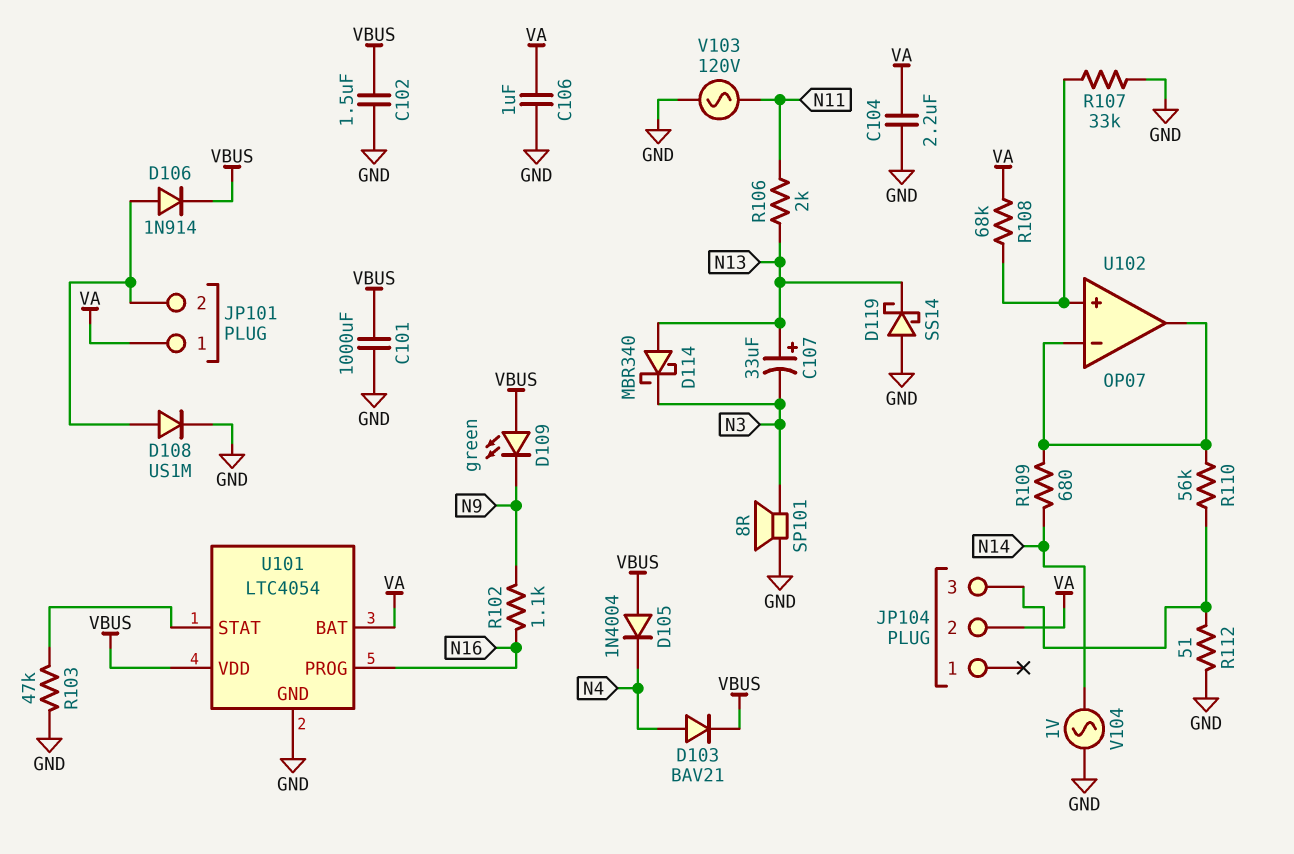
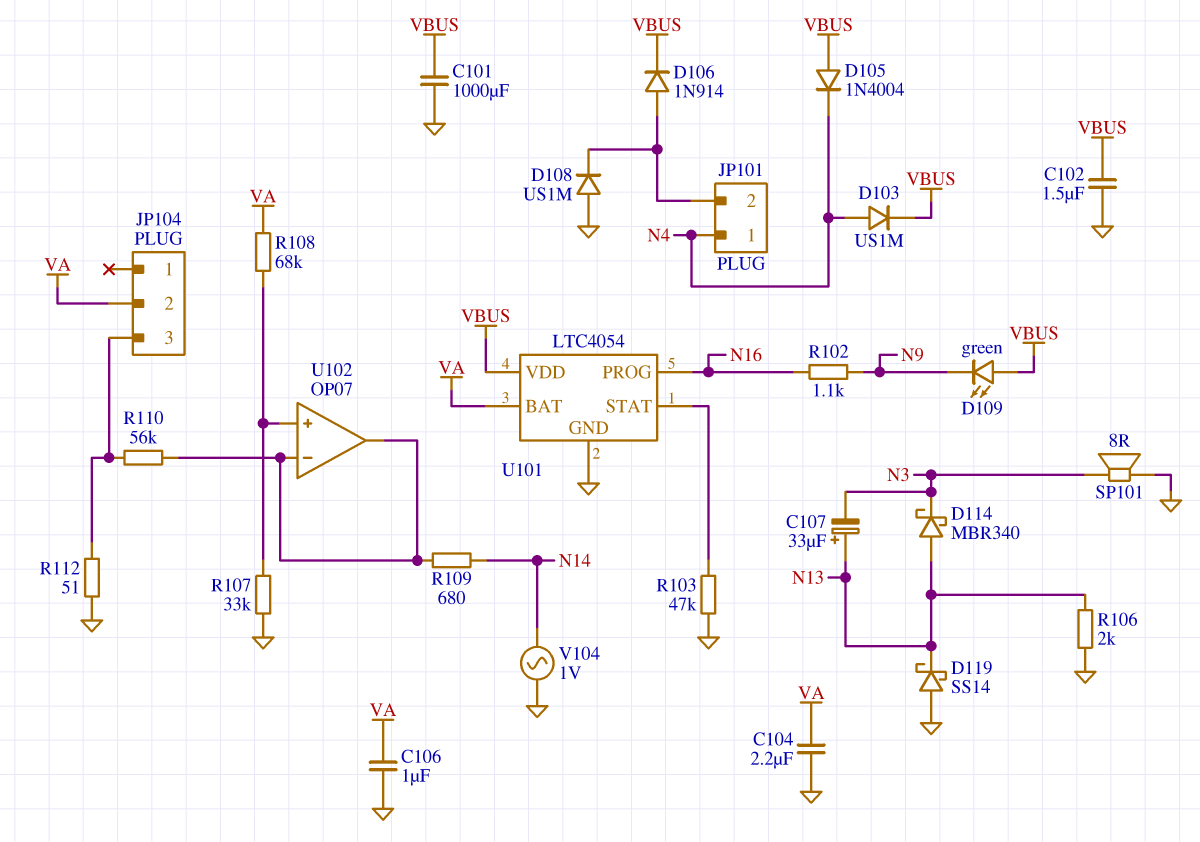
D103: diode BAV21 (A N4, K VBUS) -> diode US1M (A N4, K VBUS)
D108: diode US1M (A JP101/2, K GND) -> diode US1M (A GND, K JP101/2)
JP101 pin 1: VA -> N4
R106: 2k (N11, N13) -> 2k (GND, N13)
V103: AC 120V (GND, N11) -> none

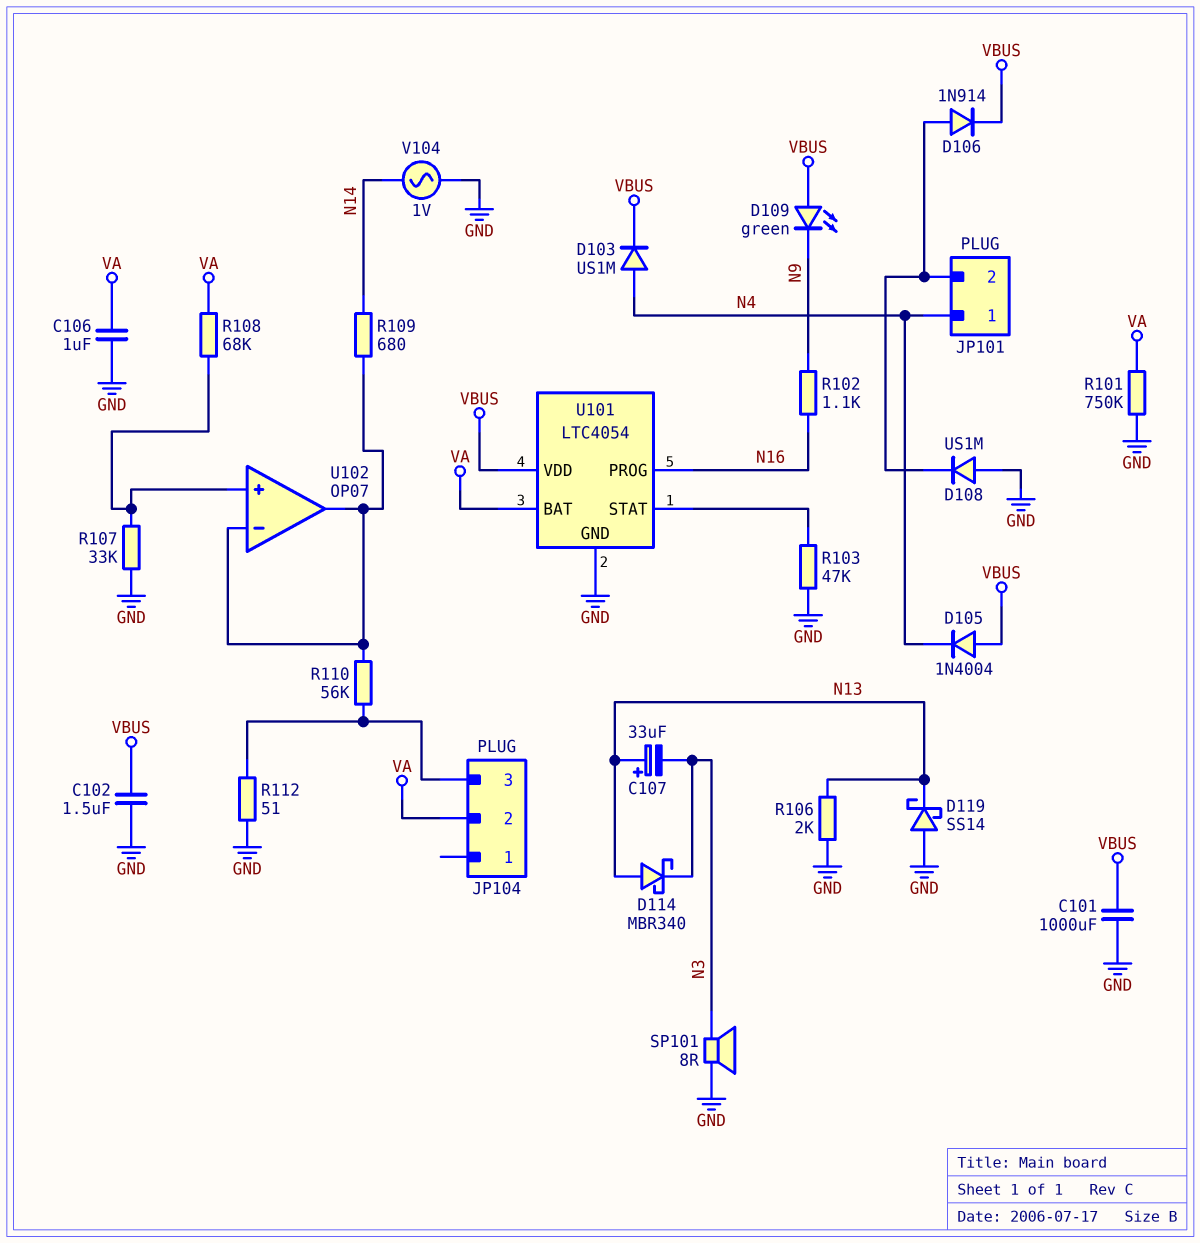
C104: 2.2uF (GND, VA) -> none
R101: none -> 750k (GND, VA)

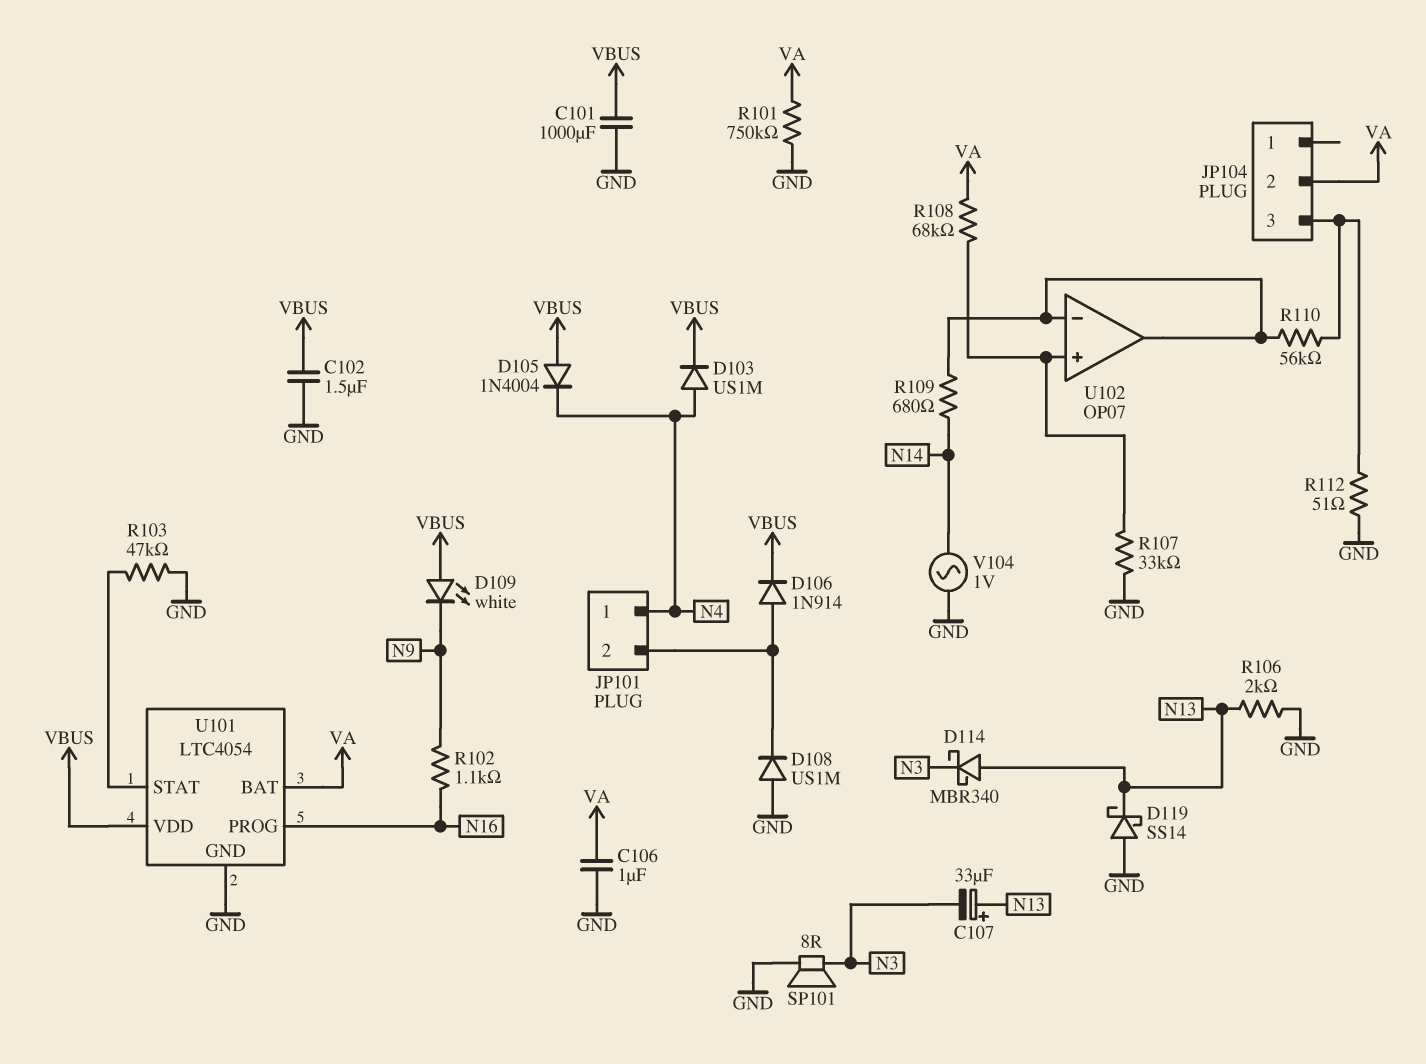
D109: LED green (A VBUS, K N9) -> LED white (A VBUS, K N9)

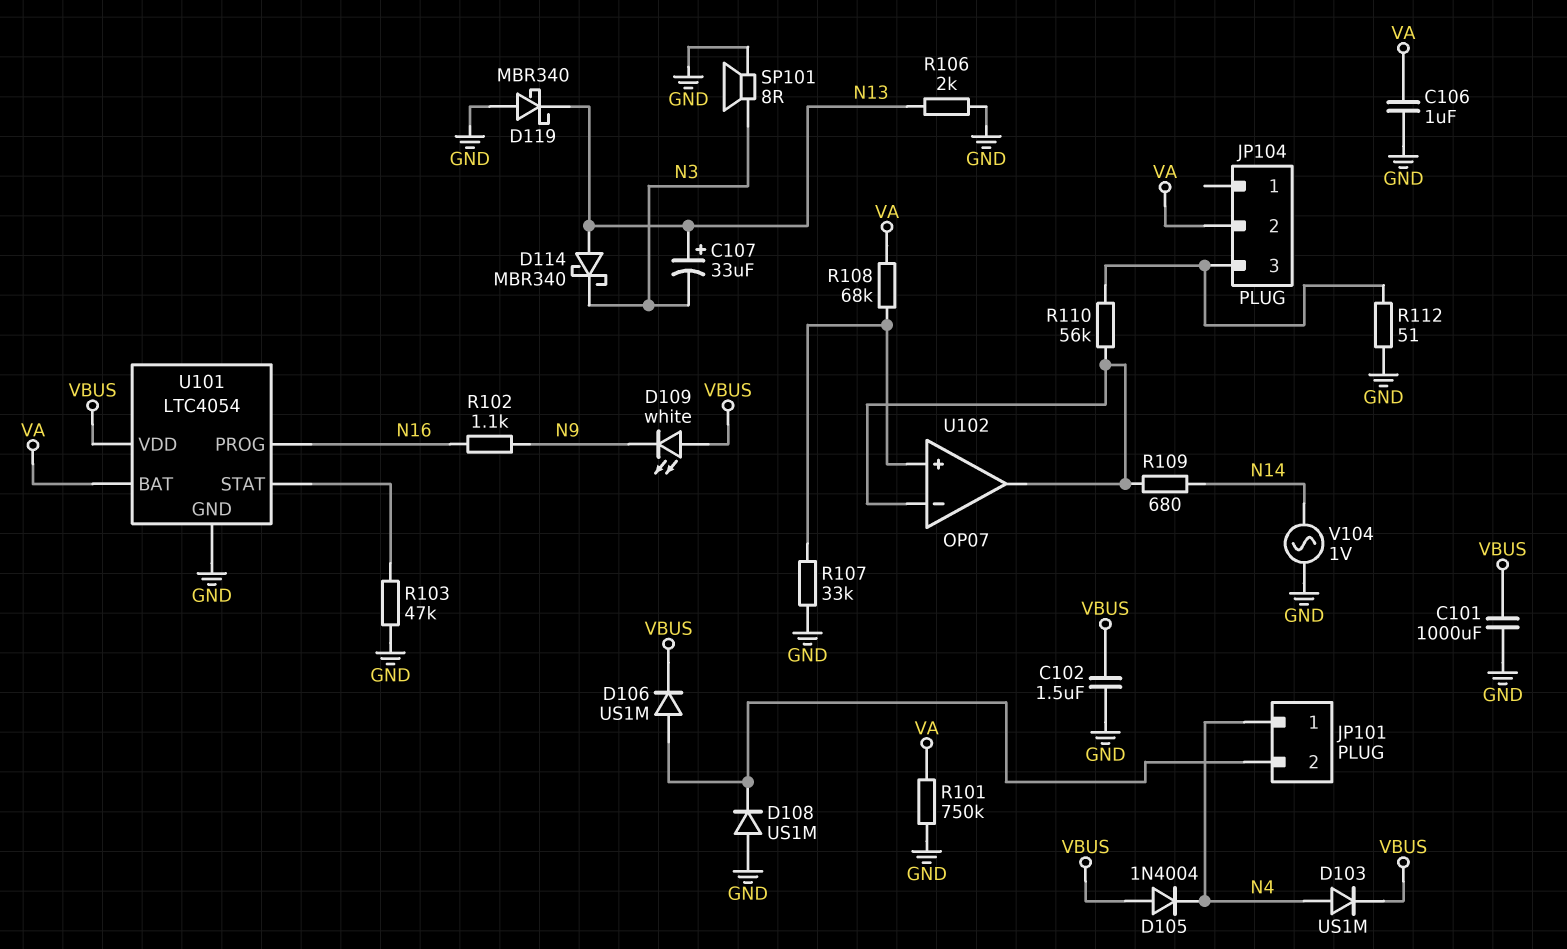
D106: diode 1N914 (A JP101/2, K VBUS) -> diode US1M (A JP101/2, K VBUS)
D119: schottky SS14 (A GND, K N13) -> schottky MBR340 (A GND, K N13)

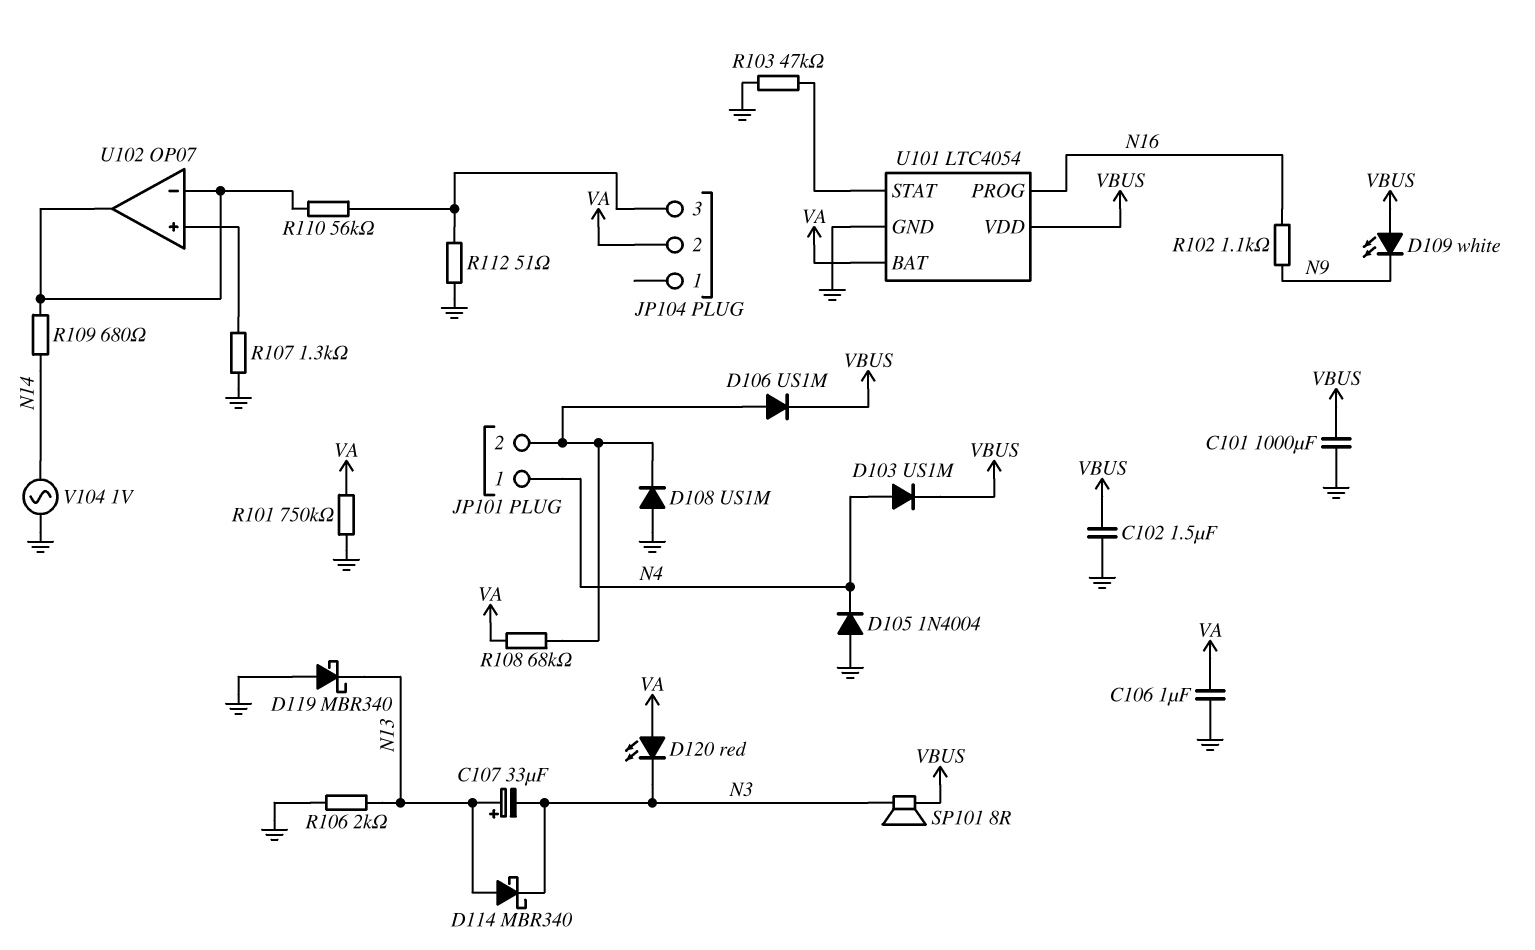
D105: diode 1N4004 (A VBUS, K N4) -> diode 1N4004 (A GND, K N4)
D120: none -> LED red (A VA, K N3)
R107: 33k (GND, U102/in+) -> 1.3k (GND, U102/in+)
R108: 68k (U102/in+, VA) -> 68k (JP101/2, VA)
SP101: speaker 8R (GND, N3) -> speaker 8R (N3, VBUS)

